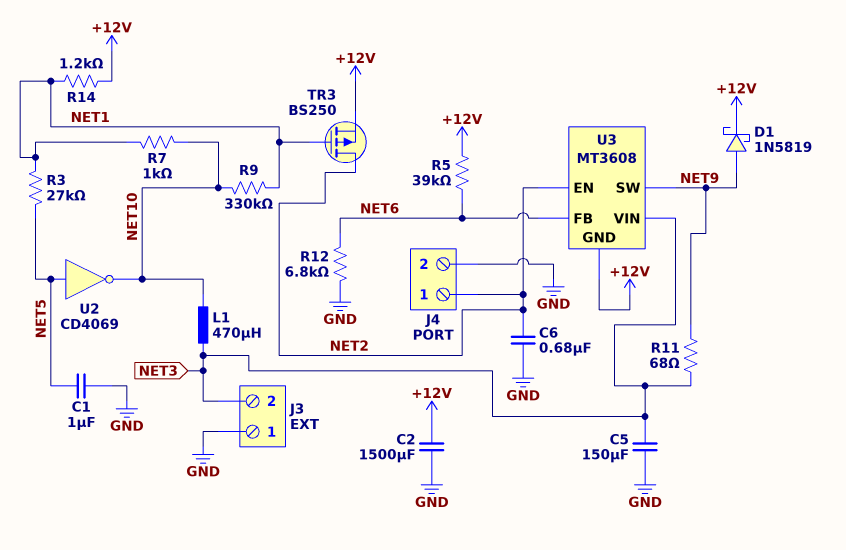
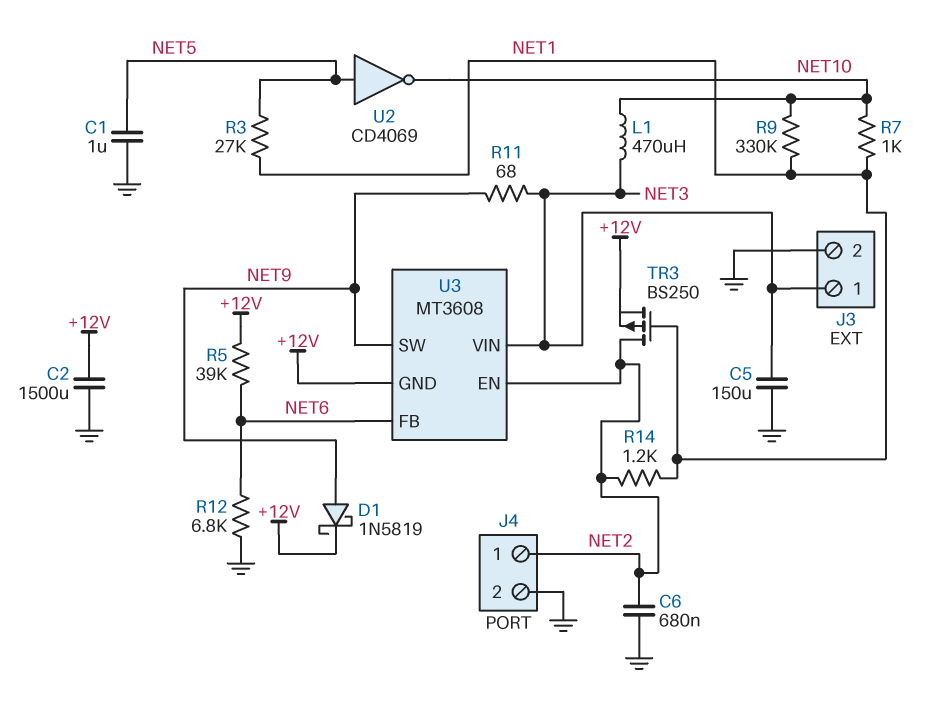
J3 pin 1: GND -> NET3
J3 pin 2: NET3 -> GND
R14: 1.2k (+12V, NET1) -> 1.2k (NET1, NET2)

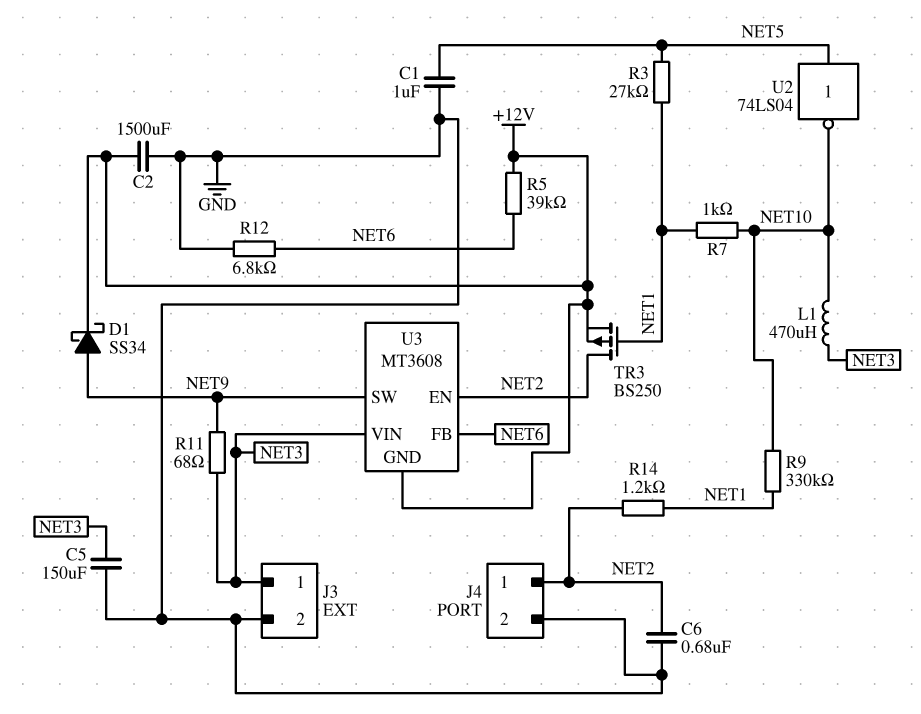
D1: schottky 1N5819 (A NET9, K +12V) -> schottky SS34 (A NET9, K +12V)
U2: NOT CD4069 (in NET5, out NET10) -> NOT 74LS04 (in NET5, out NET10)

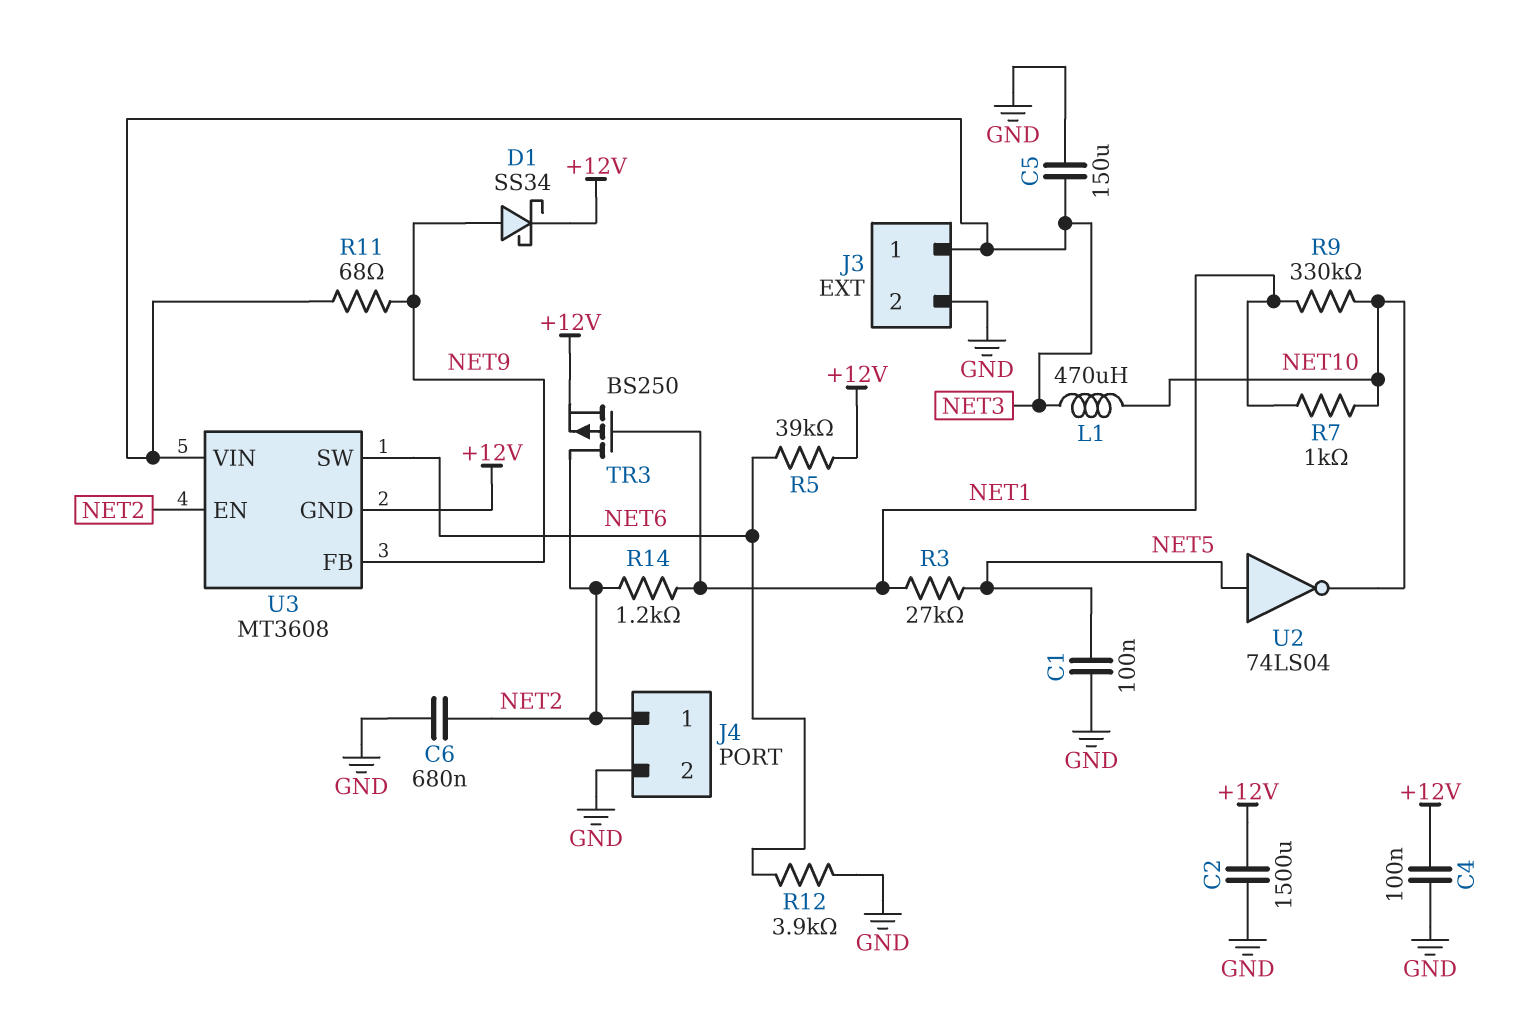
C1: 1uF (GND, NET5) -> 100nF (GND, NET5)
C4: none -> 100nF (+12V, GND)
R12: 6.8k (GND, NET6) -> 3.9k (GND, NET6)
U3 pin FB: NET6 -> NET9
U3 pin SW: NET9 -> NET6

